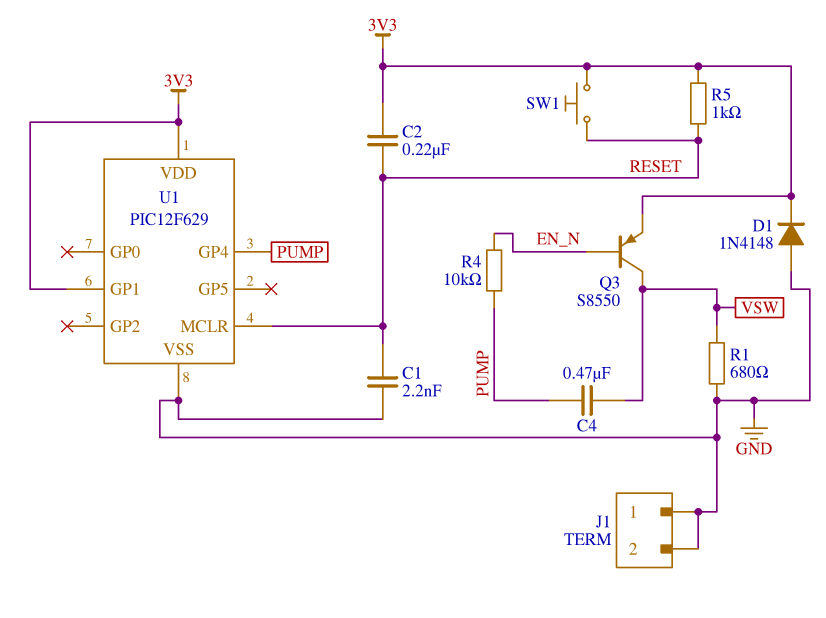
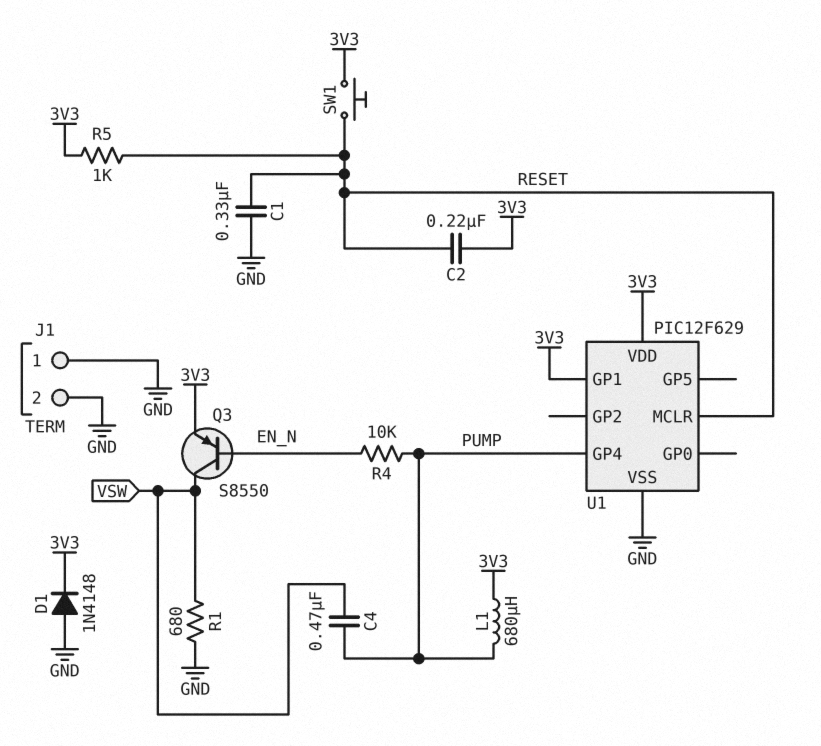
C1: 2.2nF (GND, RESET) -> 330nF (GND, RESET)
L1: none -> 680uH (3V3, PUMP)

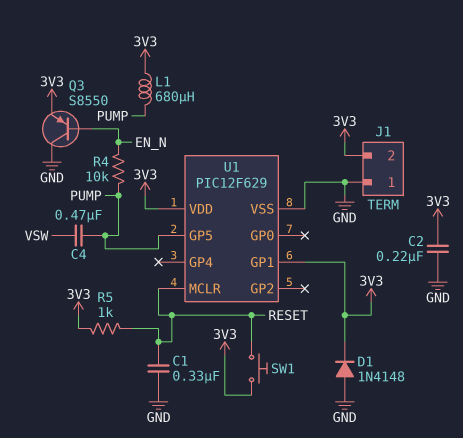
C2: 220nF (3V3, RESET) -> 220nF (3V3, GND)
J1 pin 2: GND -> 3V3
Q3: PNP S8550 (B EN_N, C VSW, E 3V3) -> PNP S8550 (B EN_N, C GND, E 3V3)
R1: 680 (GND, VSW) -> none
U1 pin GP4: PUMP -> none
U1 pin GP5: none -> PUMP

